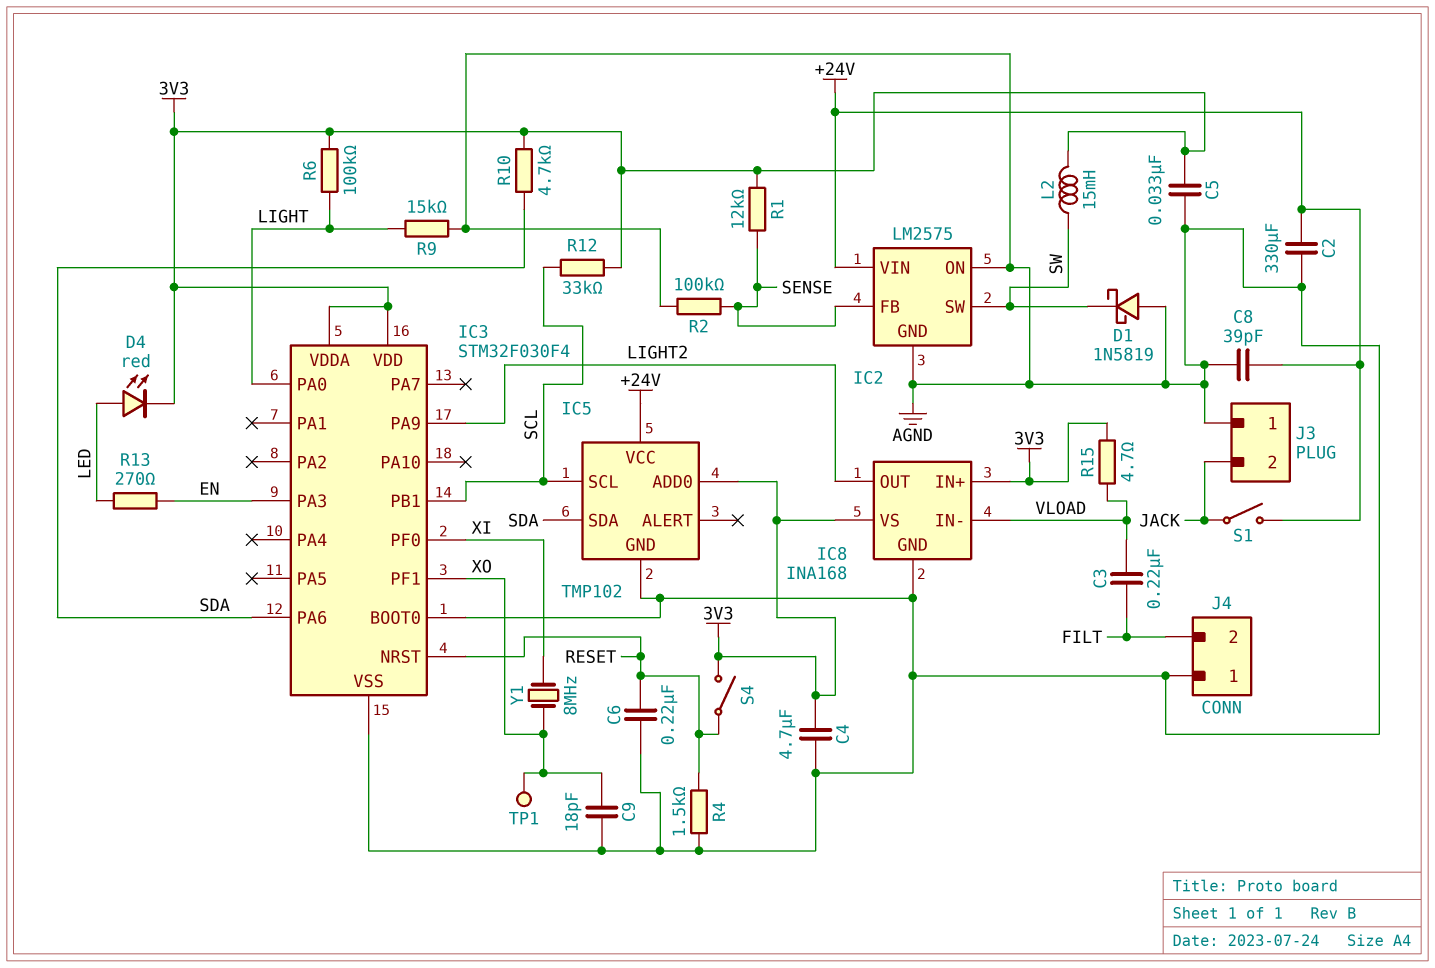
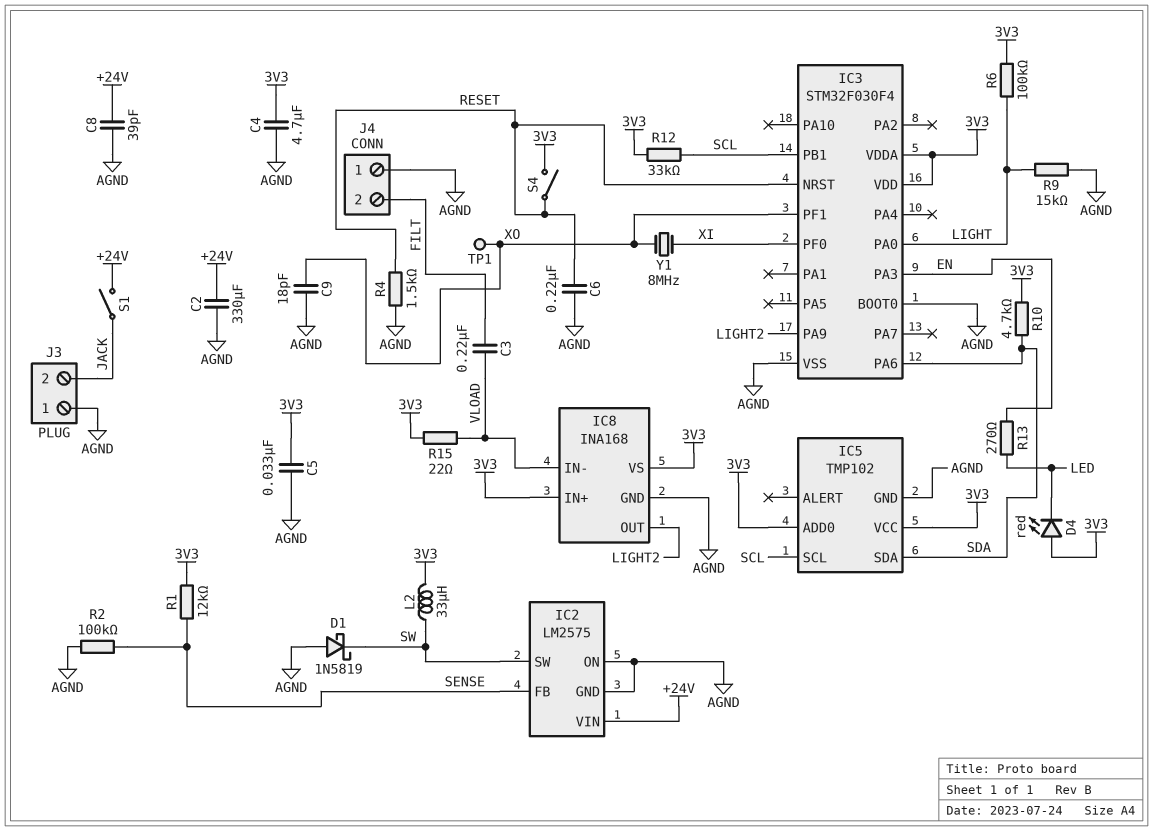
D4: LED red (A LED, K 3V3) -> LED red (A 3V3, K LED)
IC5 pin VCC: +24V -> 3V3
L2: 15mH (3V3, SW) -> 33uH (3V3, SW)
R15: 4.7 (3V3, VLOAD) -> 22 (3V3, VLOAD)

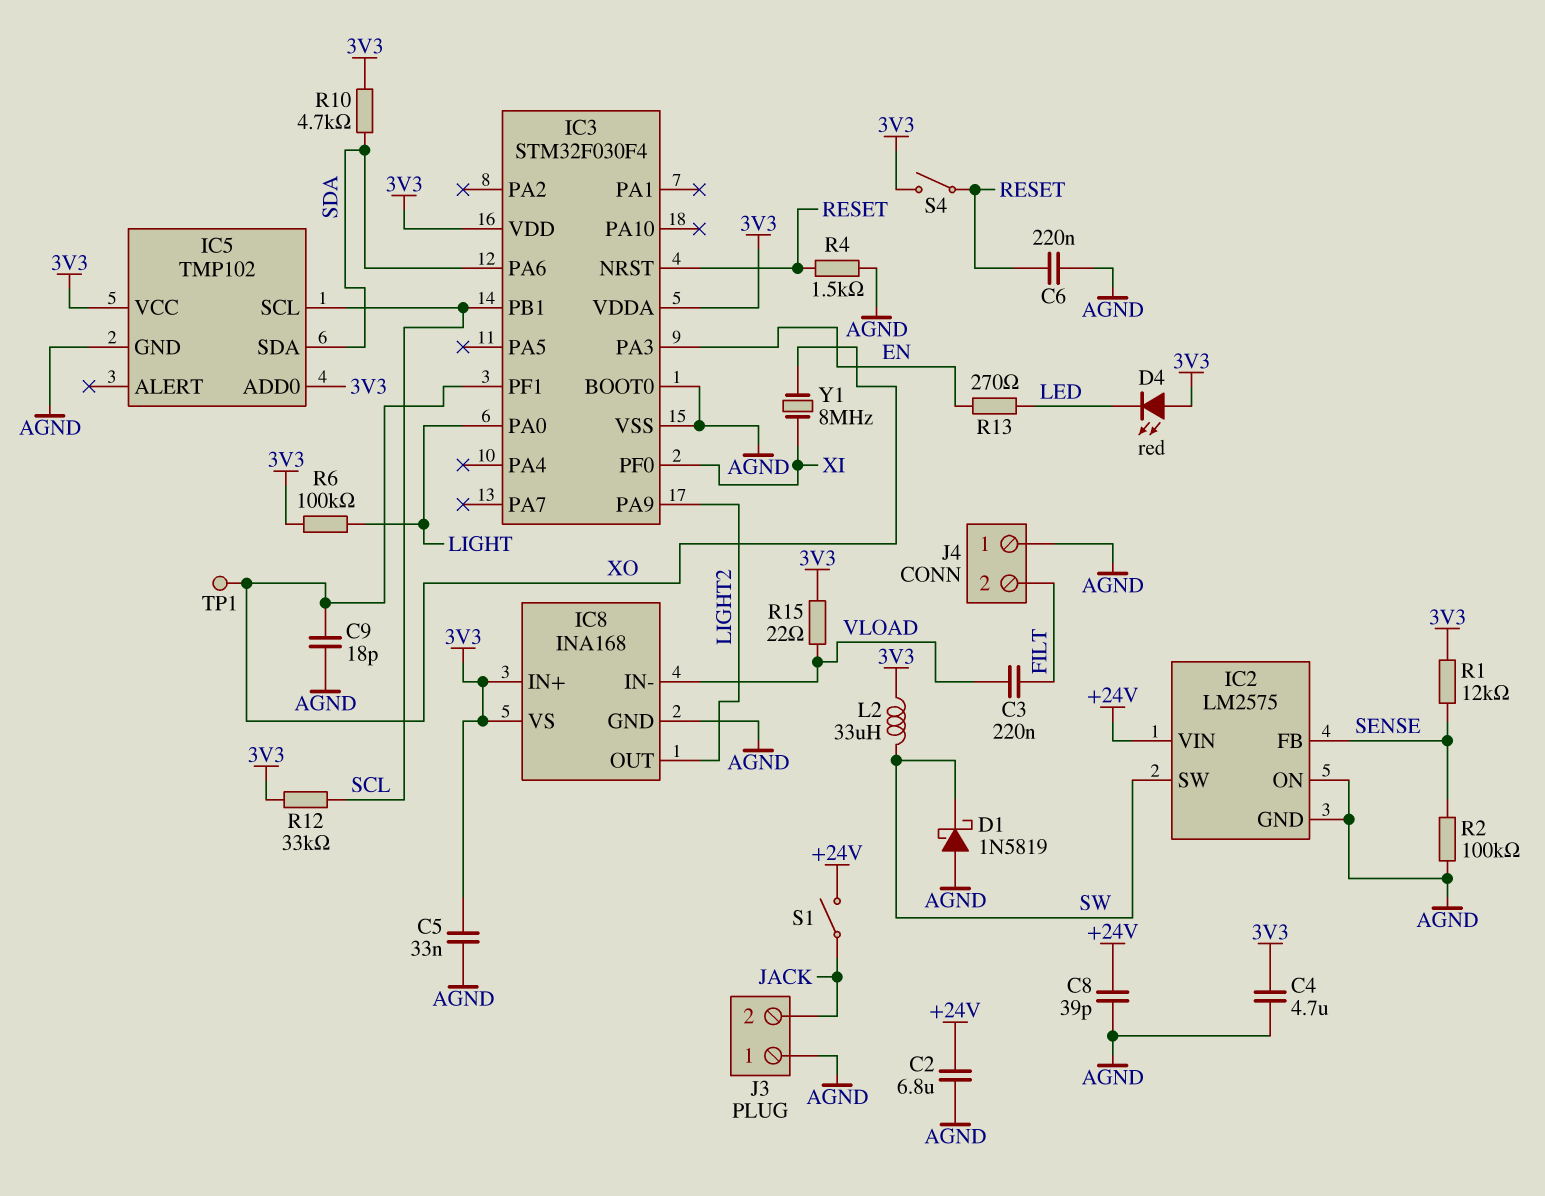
C2: 330uF (+24V, AGND) -> 6.8uF (+24V, AGND)
R9: 15k (AGND, LIGHT) -> none

